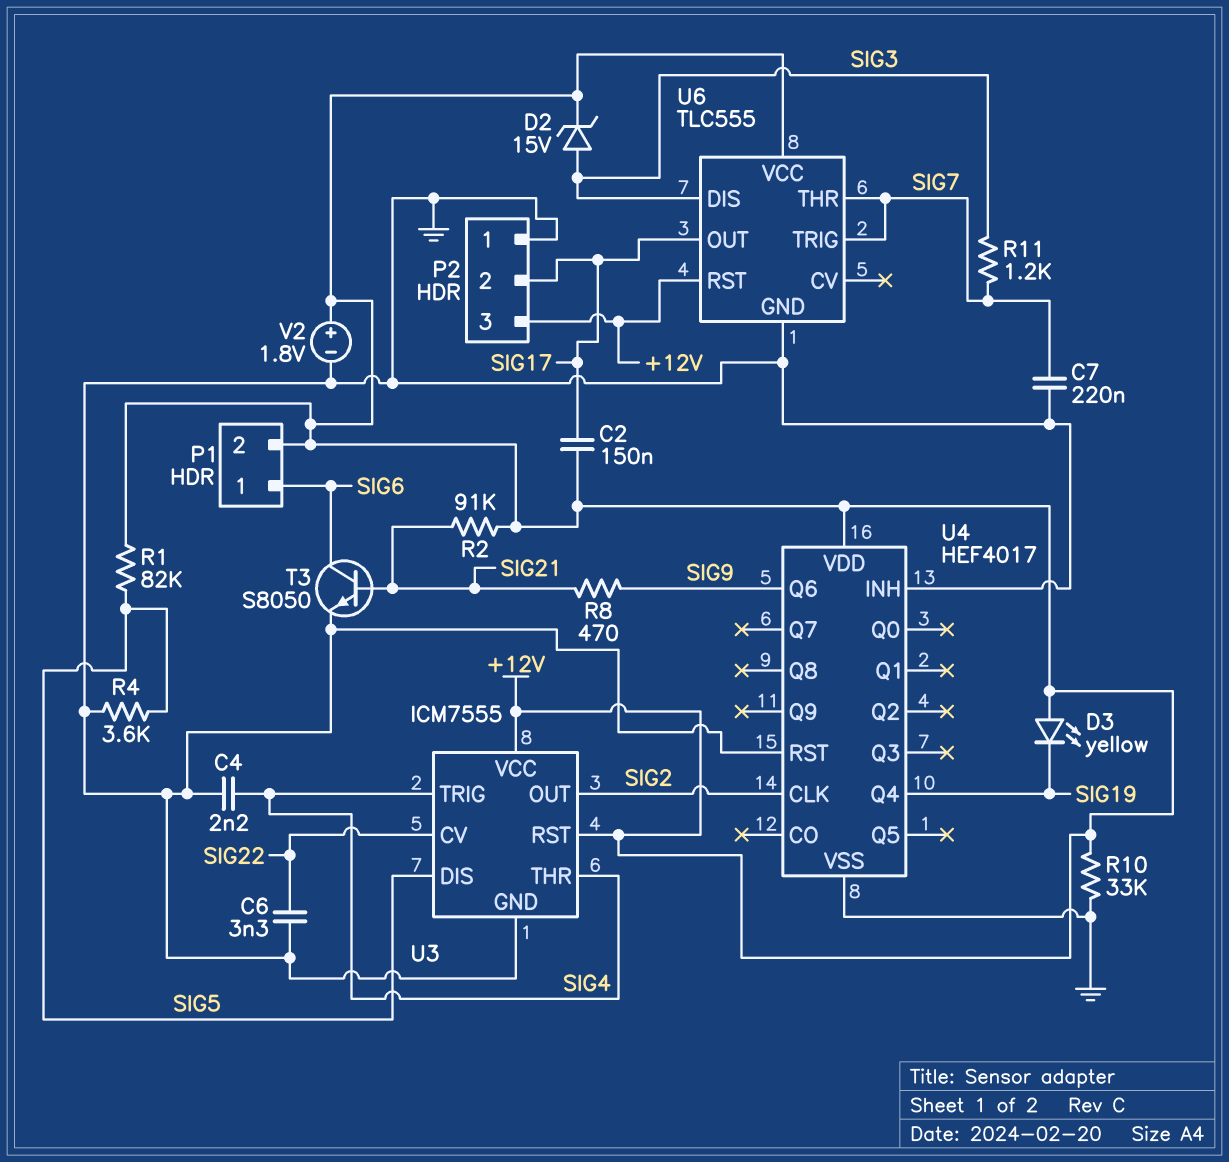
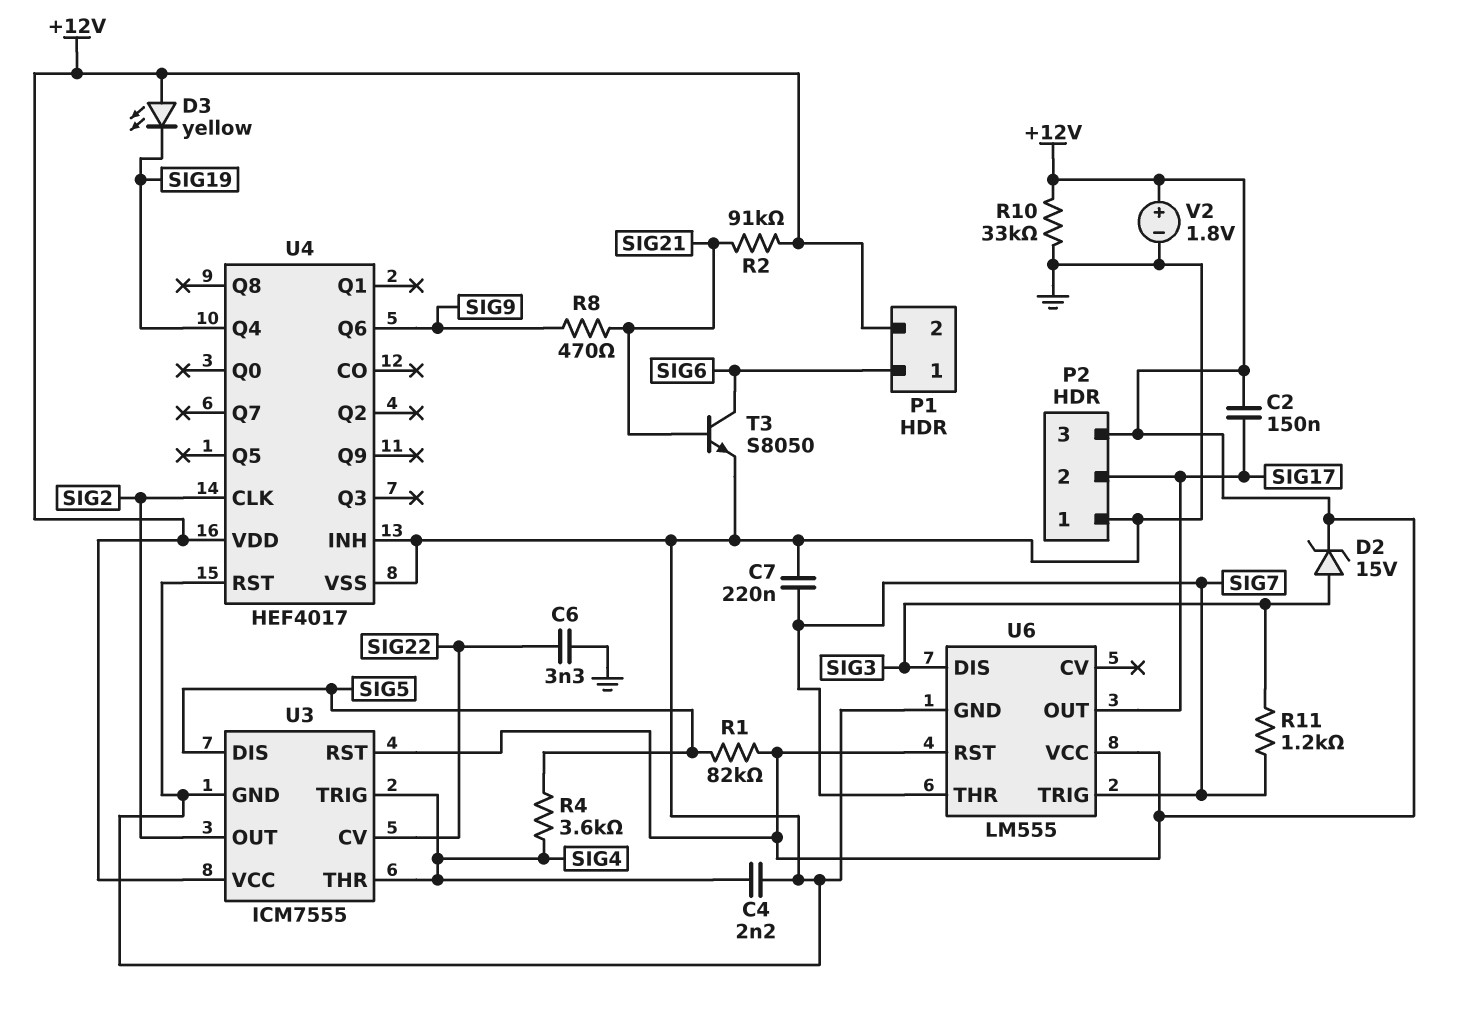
R4: 3.6k (GND, SIG5) -> 3.6k (SIG4, SIG5)
U6: TLC555 -> LM555

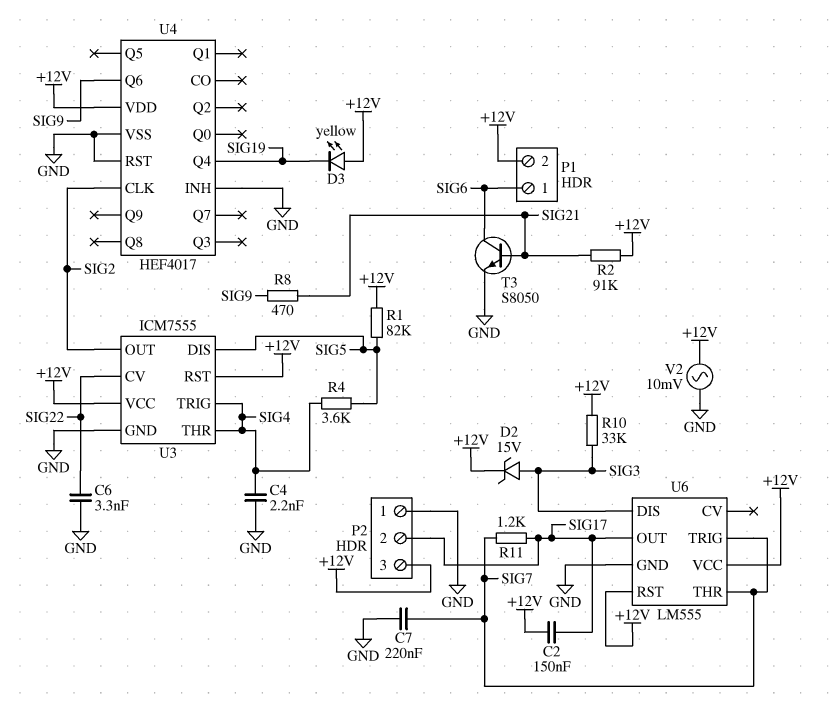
R10: 33k (+12V, GND) -> 33k (+12V, SIG3)
R11: 1.2k (SIG3, SIG7) -> 1.2k (SIG7, SIG17)
V2: 1.8V (plus +12V, minus GND) -> AC 10mV (+12V, GND)

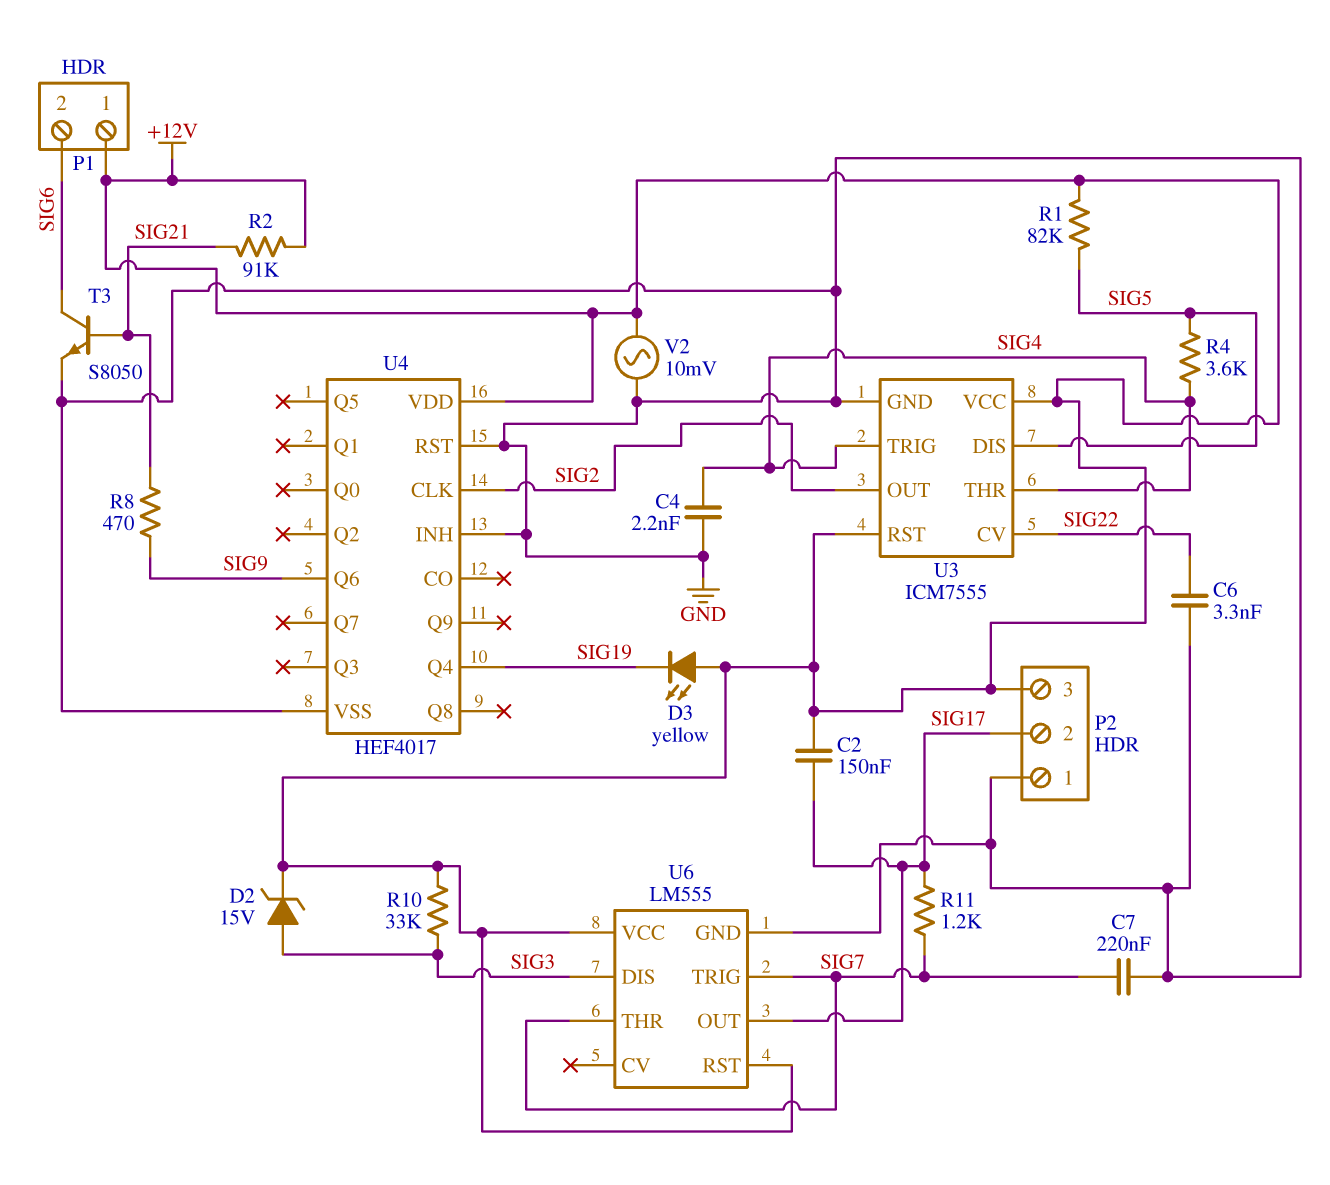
P1 pin 1: SIG6 -> +12V
P1 pin 2: +12V -> SIG6

